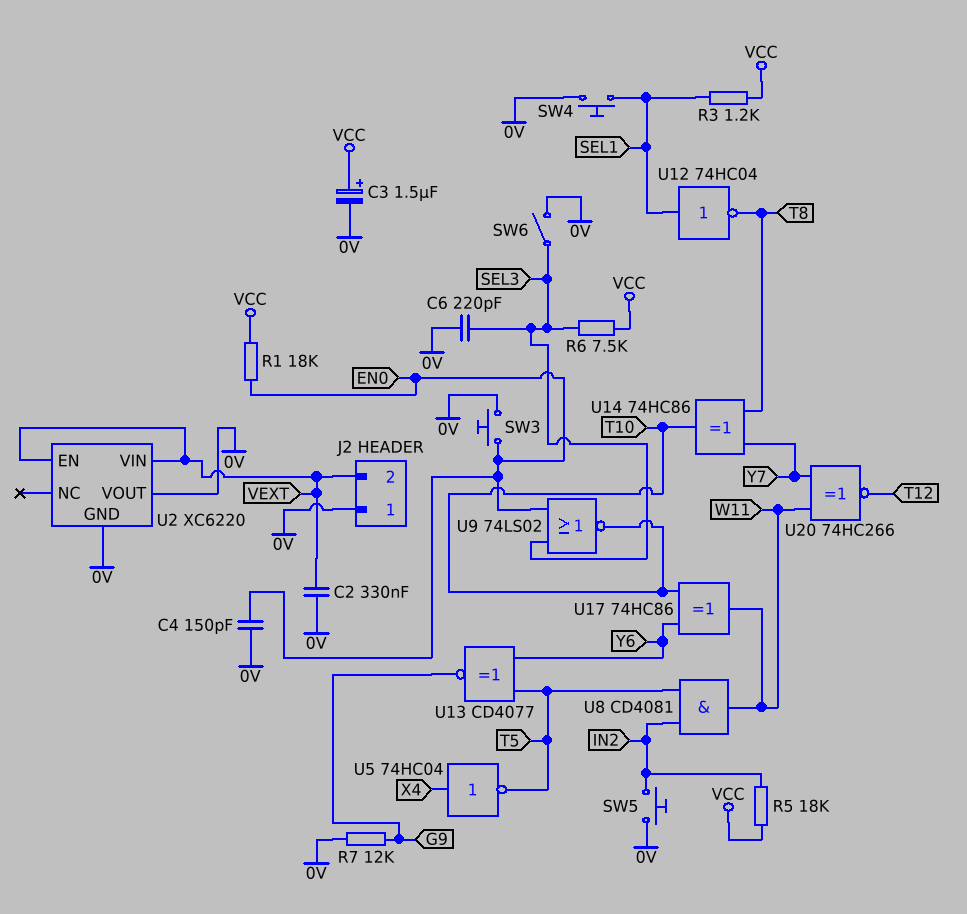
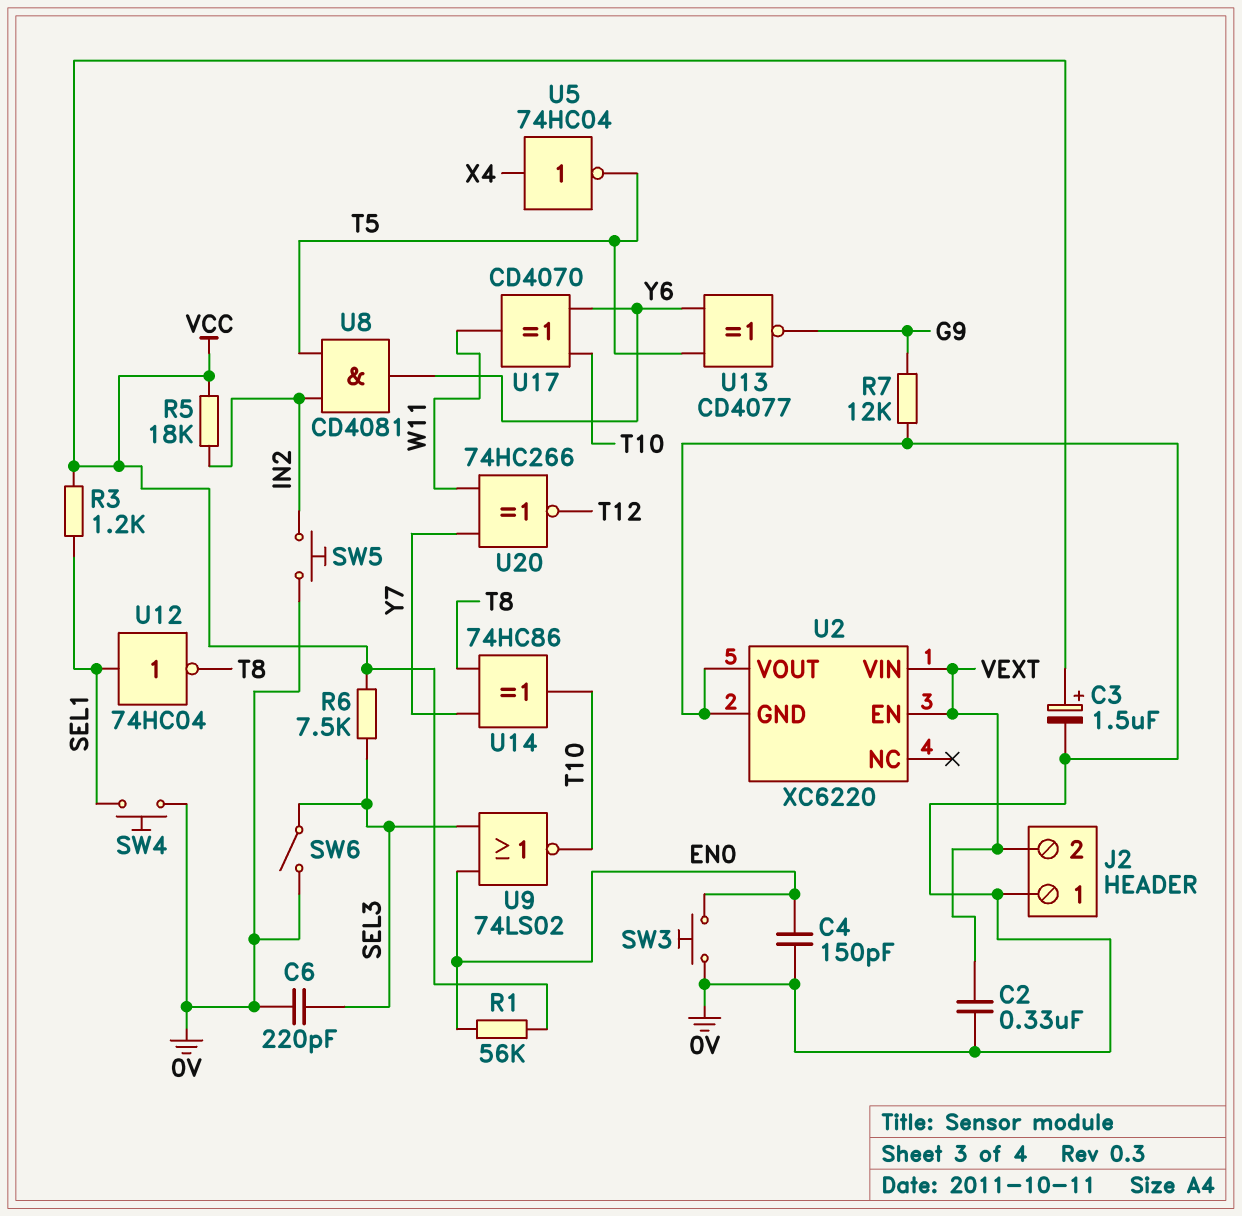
R1: 18k (EN0, VCC) -> 56k (EN0, VCC)
U8: AND CD4081 (in IN2, in T5, out W11) -> AND CD4081 (in IN2, in T5, out Y6)
U17: XOR 74HC86 (in T10, in Y6, out W11) -> XOR CD4070 (in T10, in Y6, out W11)

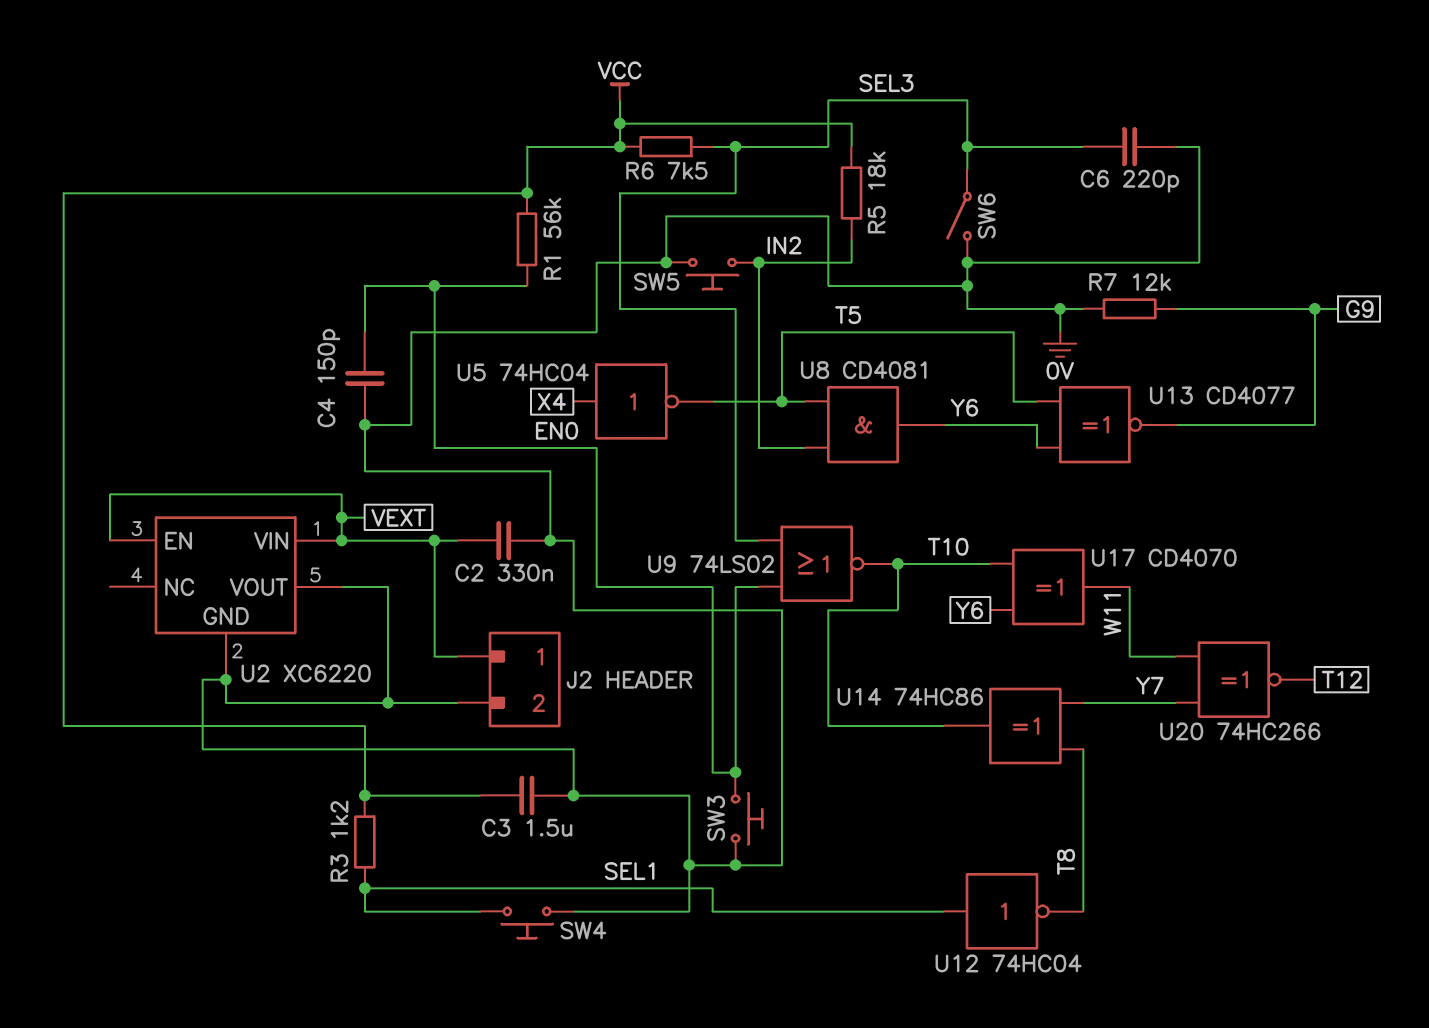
C3: 1.5uF (plus VCC, minus 0V) -> 1.5uF (0V, VCC)
J2 pin 1: 0V -> VEXT
J2 pin 2: VEXT -> 0V

